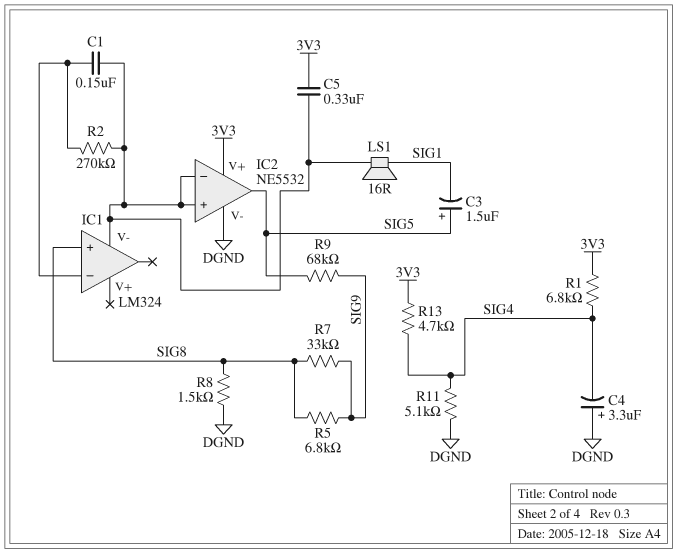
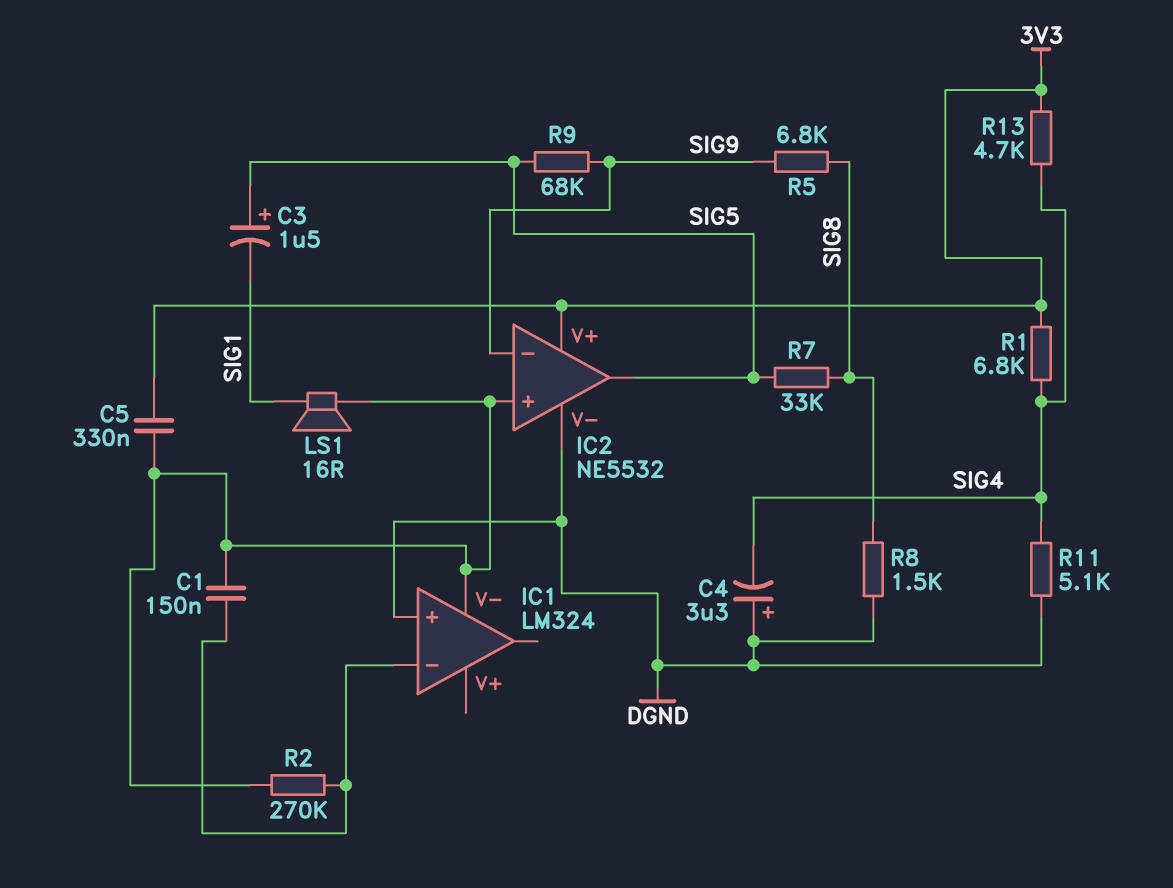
IC1 pin in+: SIG8 -> DGND
IC2 pin in-: IC1/V- -> SIG9
R7: 33k (SIG8, SIG9) -> 33k (SIG5, SIG8)

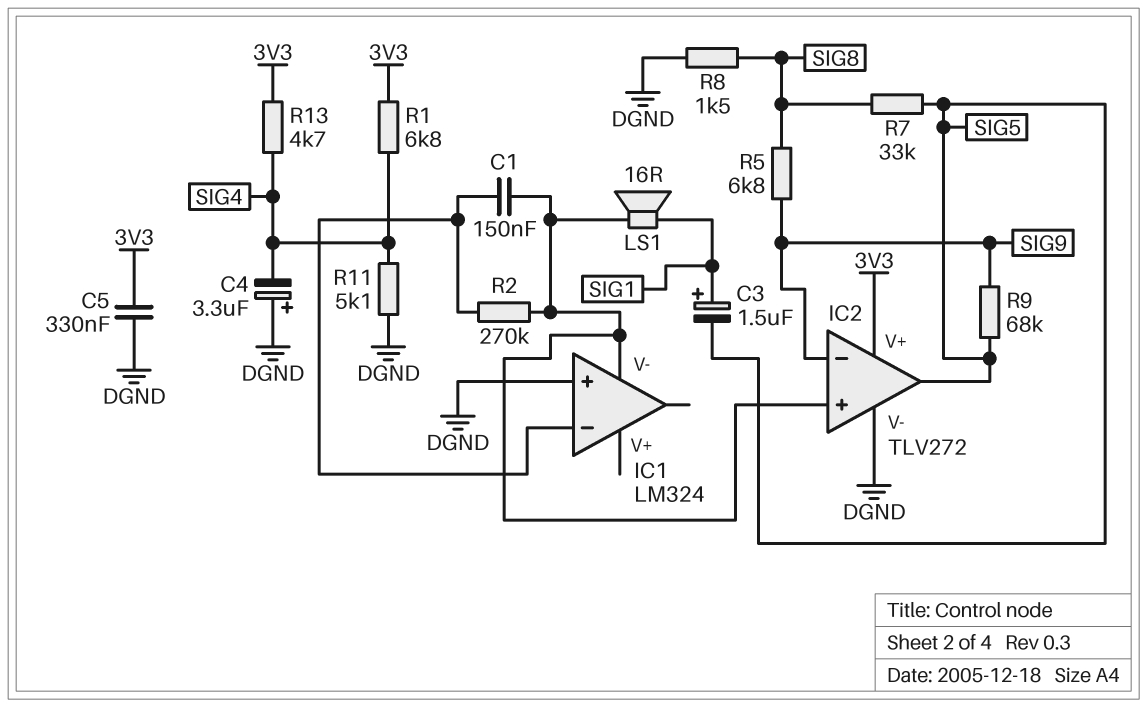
C3: 1.5uF (plus SIG5, minus SIG1) -> 1.5uF (plus SIG1, minus SIG5)
C5: 330nF (3V3, IC1/V-) -> 330nF (3V3, DGND)
IC2: NE5532 -> TLV272

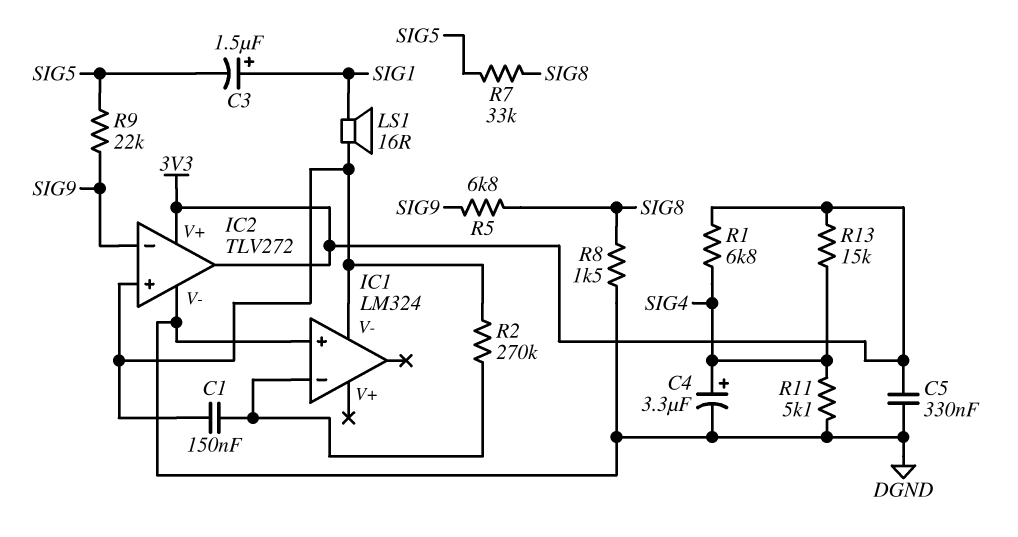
C4: 3.3uF (plus DGND, minus SIG4) -> 3.3uF (plus SIG4, minus DGND)
IC2 pin out: SIG5 -> 3V3
R9: 68k (SIG5, SIG9) -> 22k (SIG5, SIG9)
R13: 4.7k (3V3, SIG4) -> 15k (3V3, SIG4)

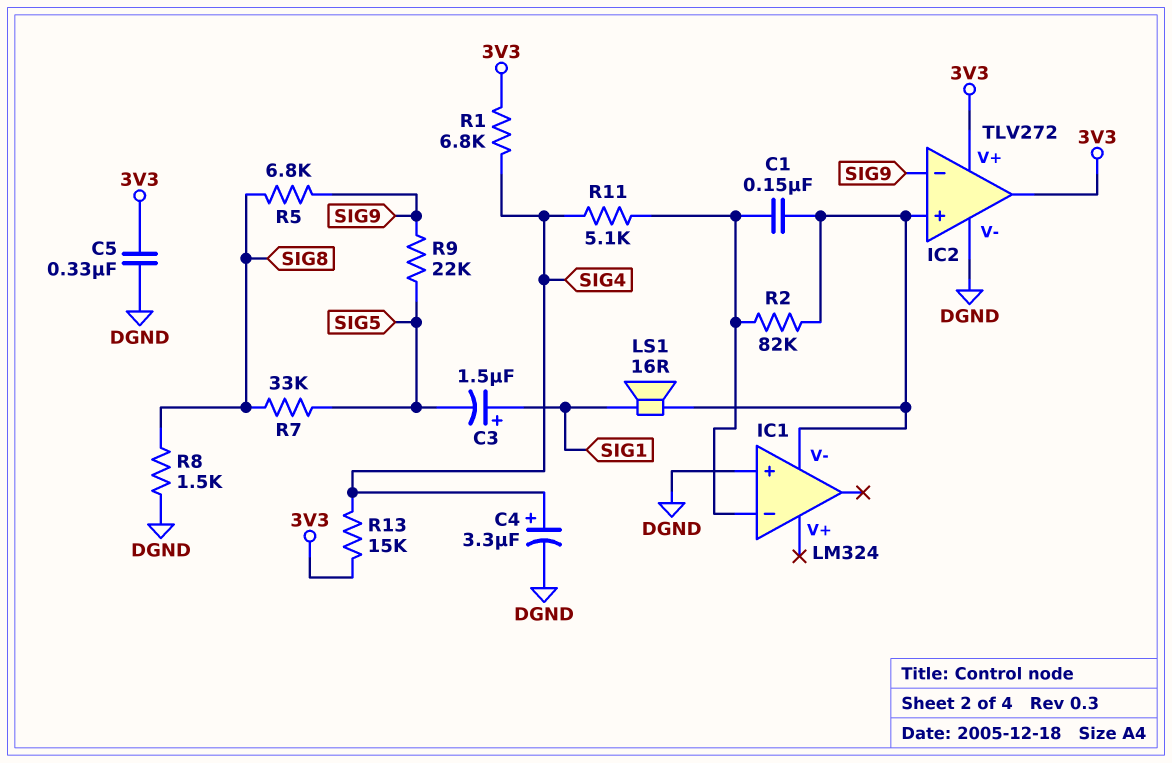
R2: 270k (IC1/V-, IC1/in-) -> 82k (IC1/V-, IC1/in-)
R11: 5.1k (DGND, SIG4) -> 5.1k (IC1/in-, SIG4)

